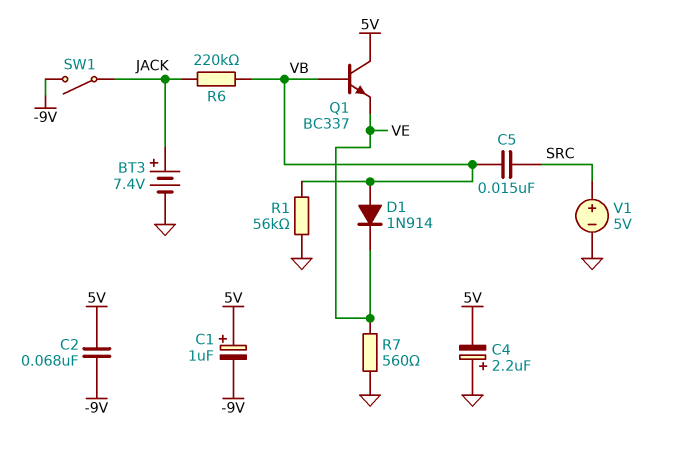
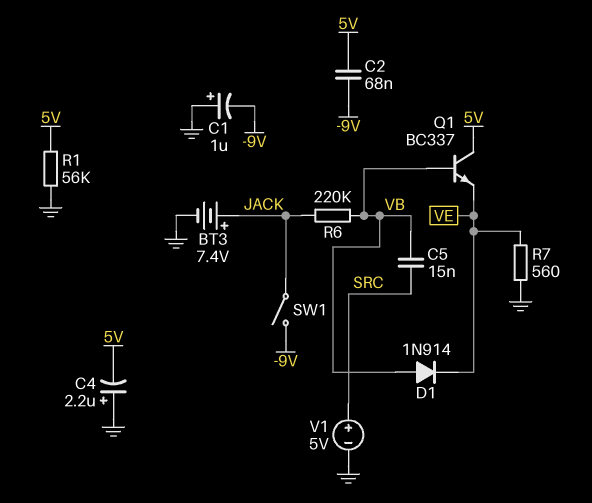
C1: 1uF (plus 5V, minus -9V) -> 1uF (plus GND, minus -9V)
R1: 56k (GND, VB) -> 56k (5V, GND)

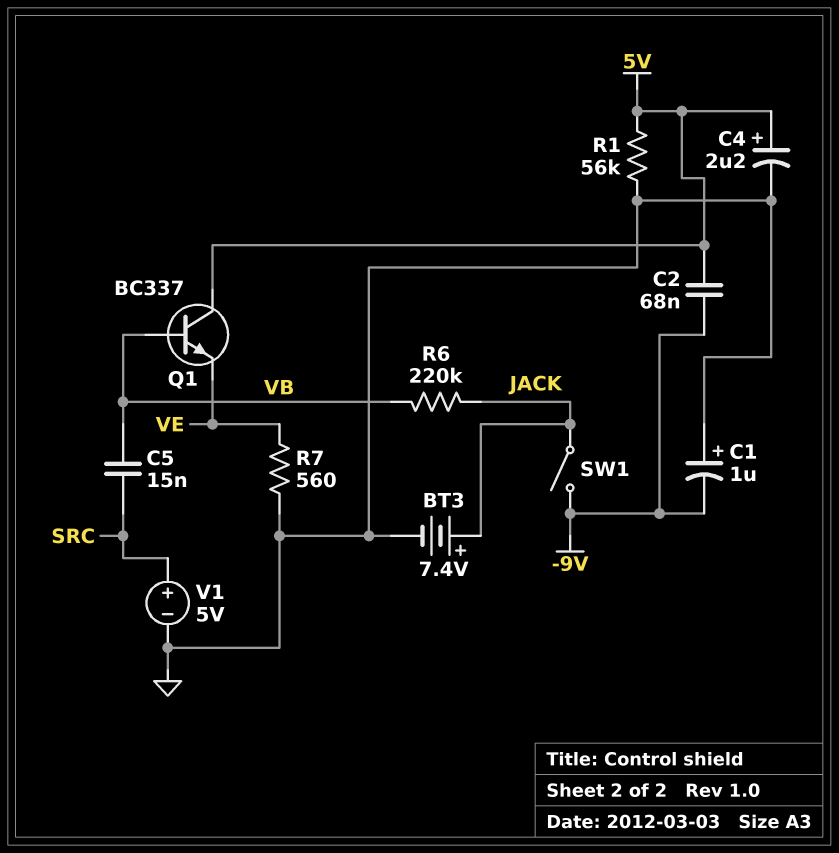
C4: 2.2uF (plus GND, minus 5V) -> 2.2uF (plus 5V, minus GND)
D1: diode 1N914 (A VB, K VE) -> none

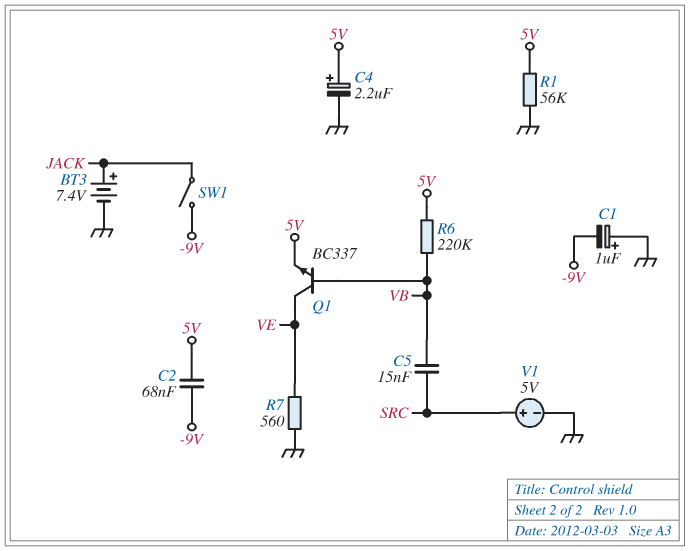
Q1: NPN BC337 (B VB, C 5V, E VE) -> NPN BC337 (B VB, C VE, E 5V)
R6: 220k (JACK, VB) -> 220k (5V, VB)

